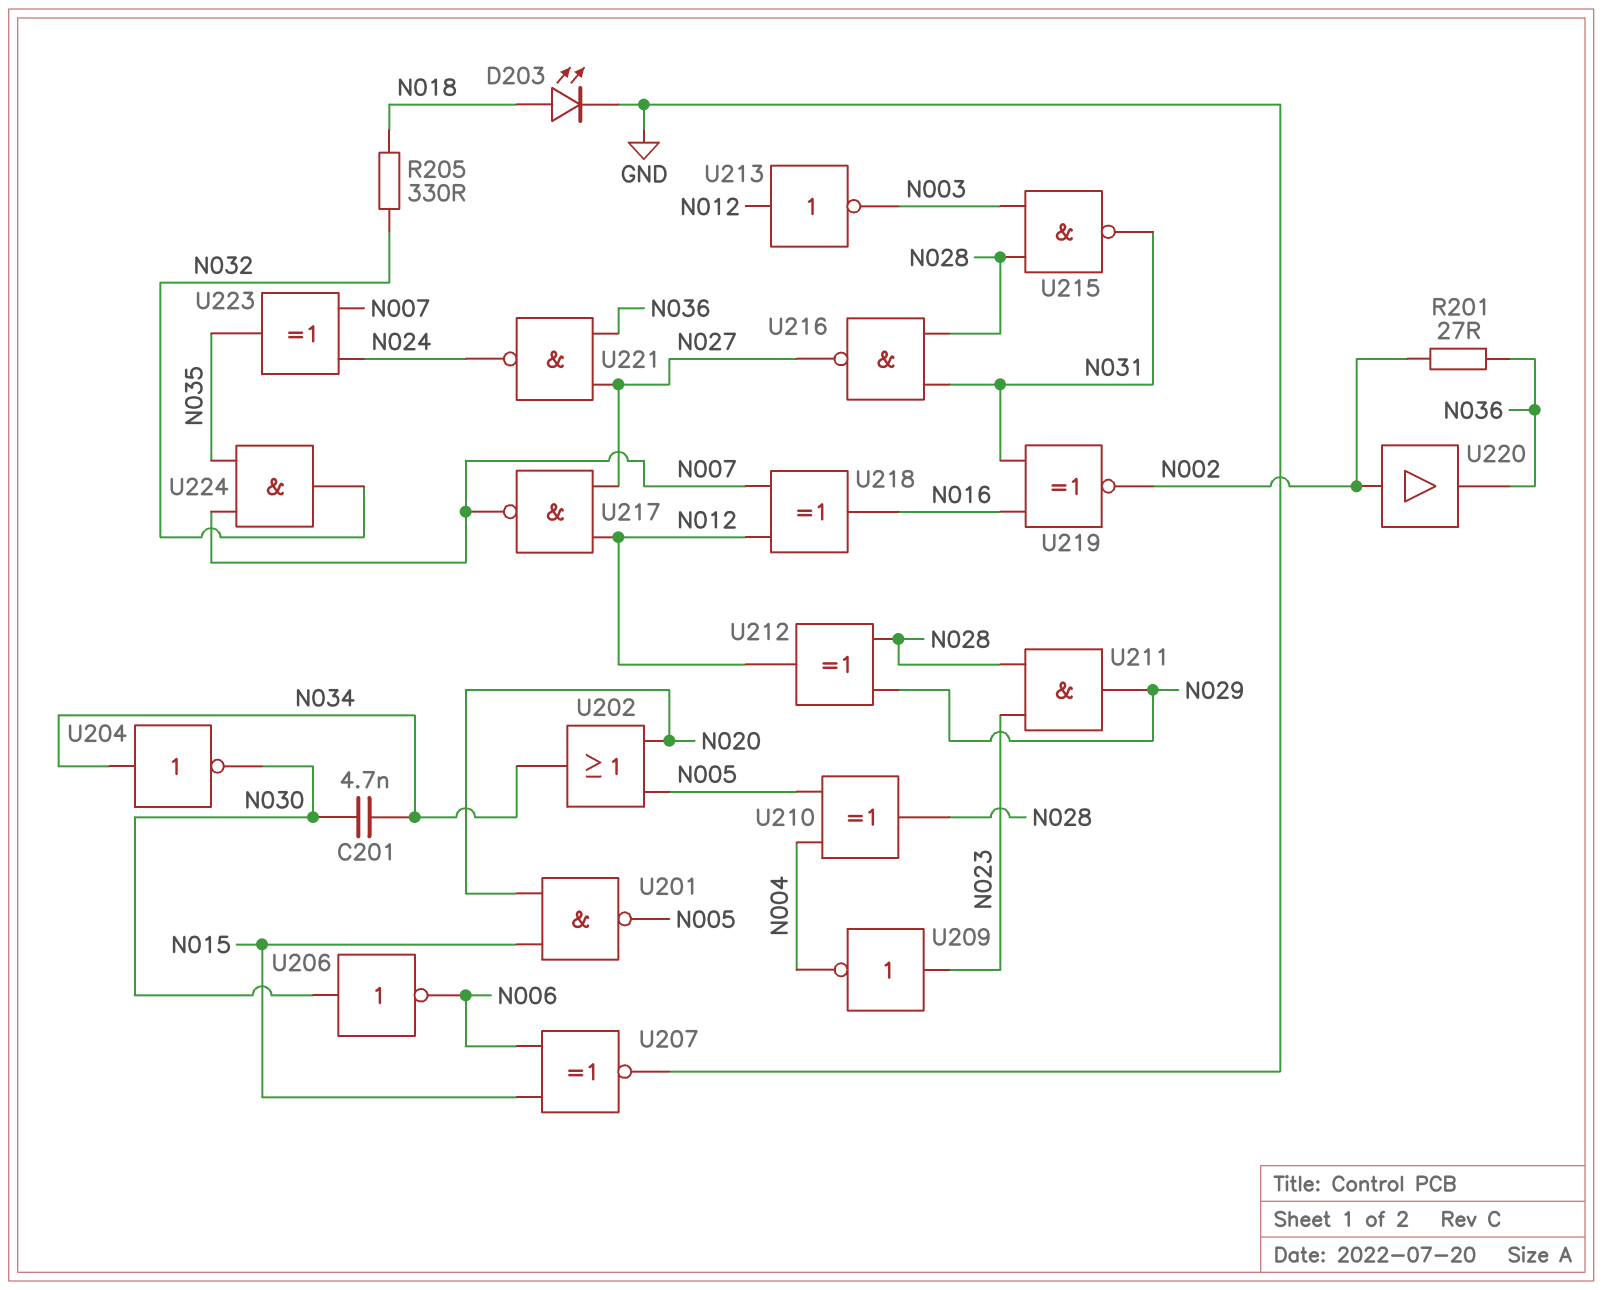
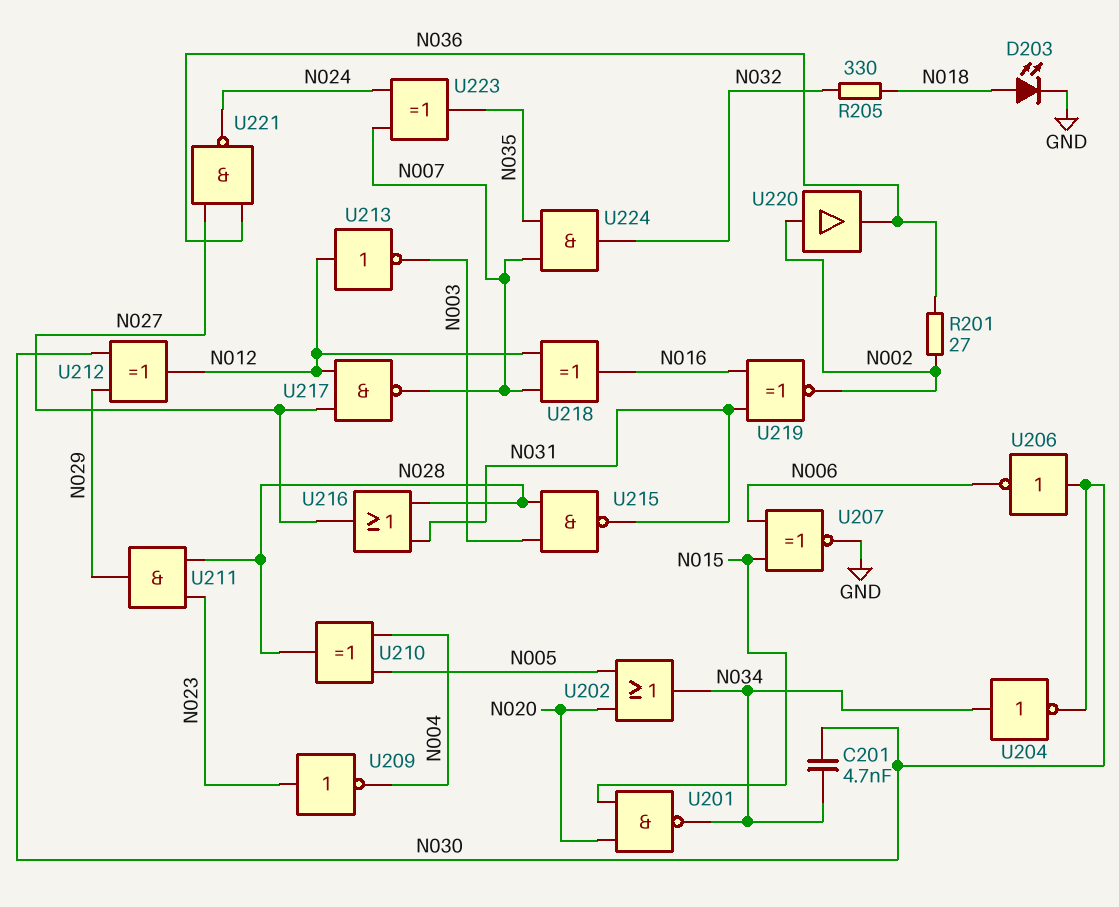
U201: NAND (in N015, in N020, out N005) -> NAND (in N015, in N020, out N034)
U212: XOR (in N028, in N029, out N012) -> XOR (in N029, in N030, out N012)
U216: NAND (in N028, in N031, out N027) -> OR (in N028, in N031, out N027)

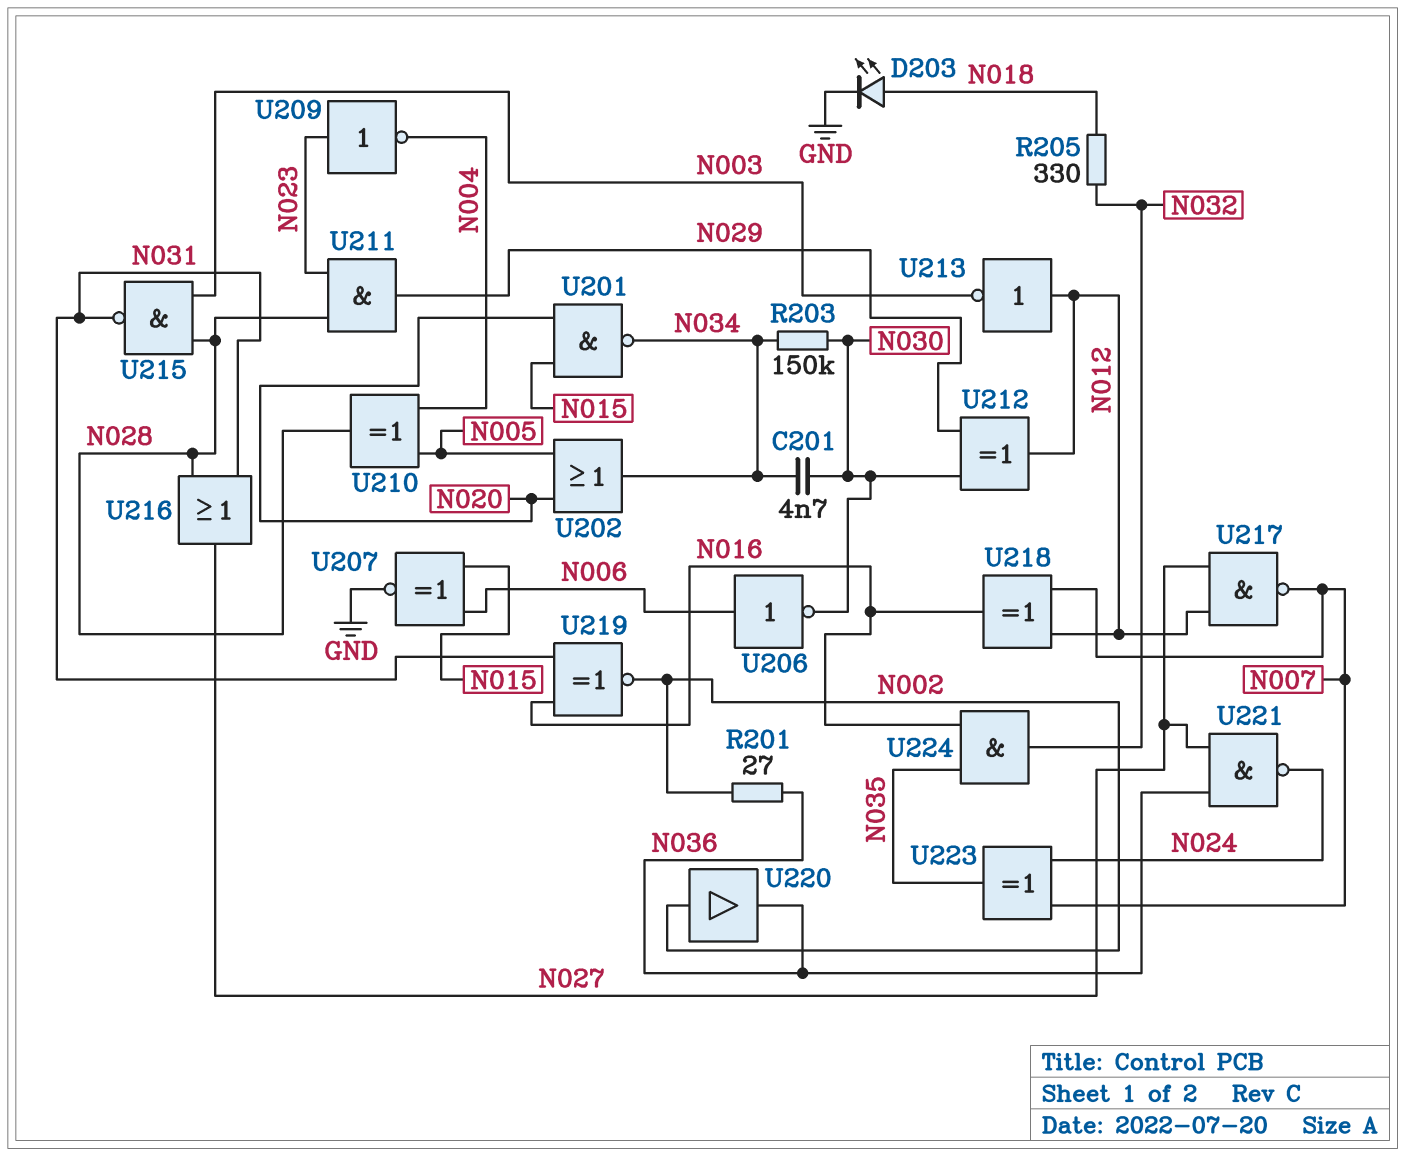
R203: none -> 150k (N030, N034)
U204: NOT (in N034, out N030) -> none
U206: NOT (in N030, out N006) -> NOT (in N006, out N030)
U224: AND (in N007, in N035, out N032) -> AND (in N016, in N035, out N032)

